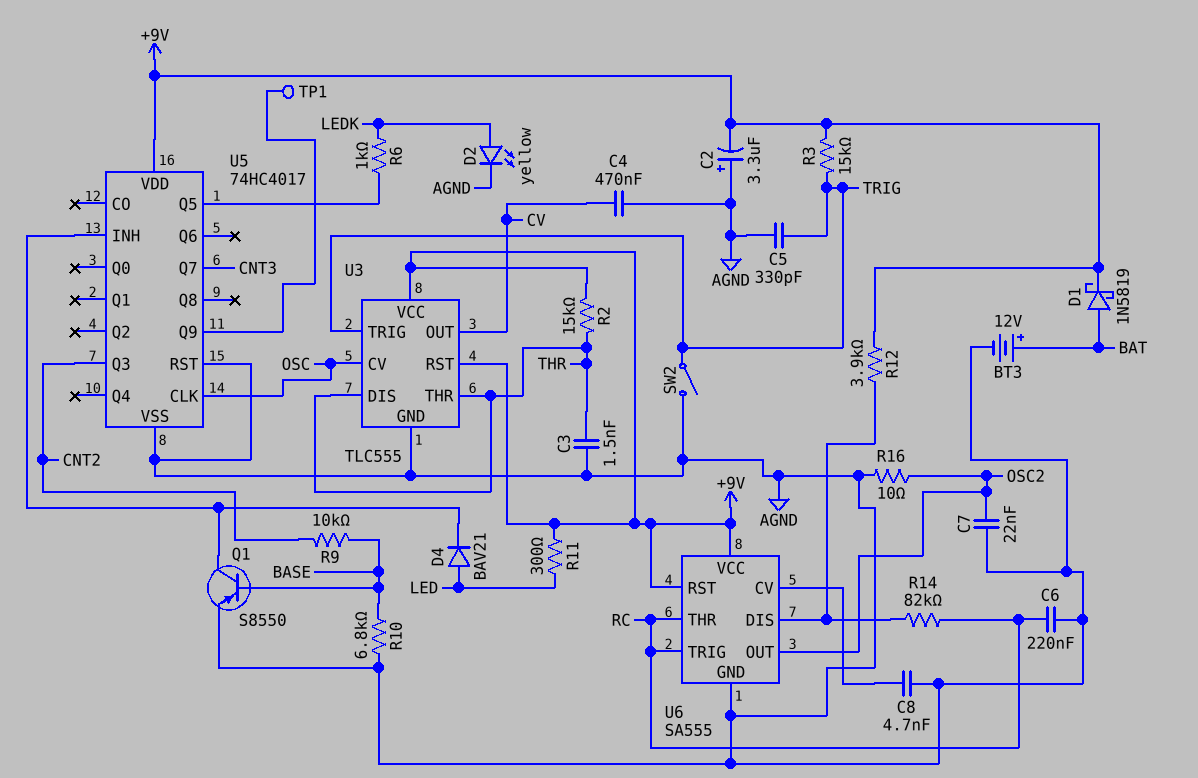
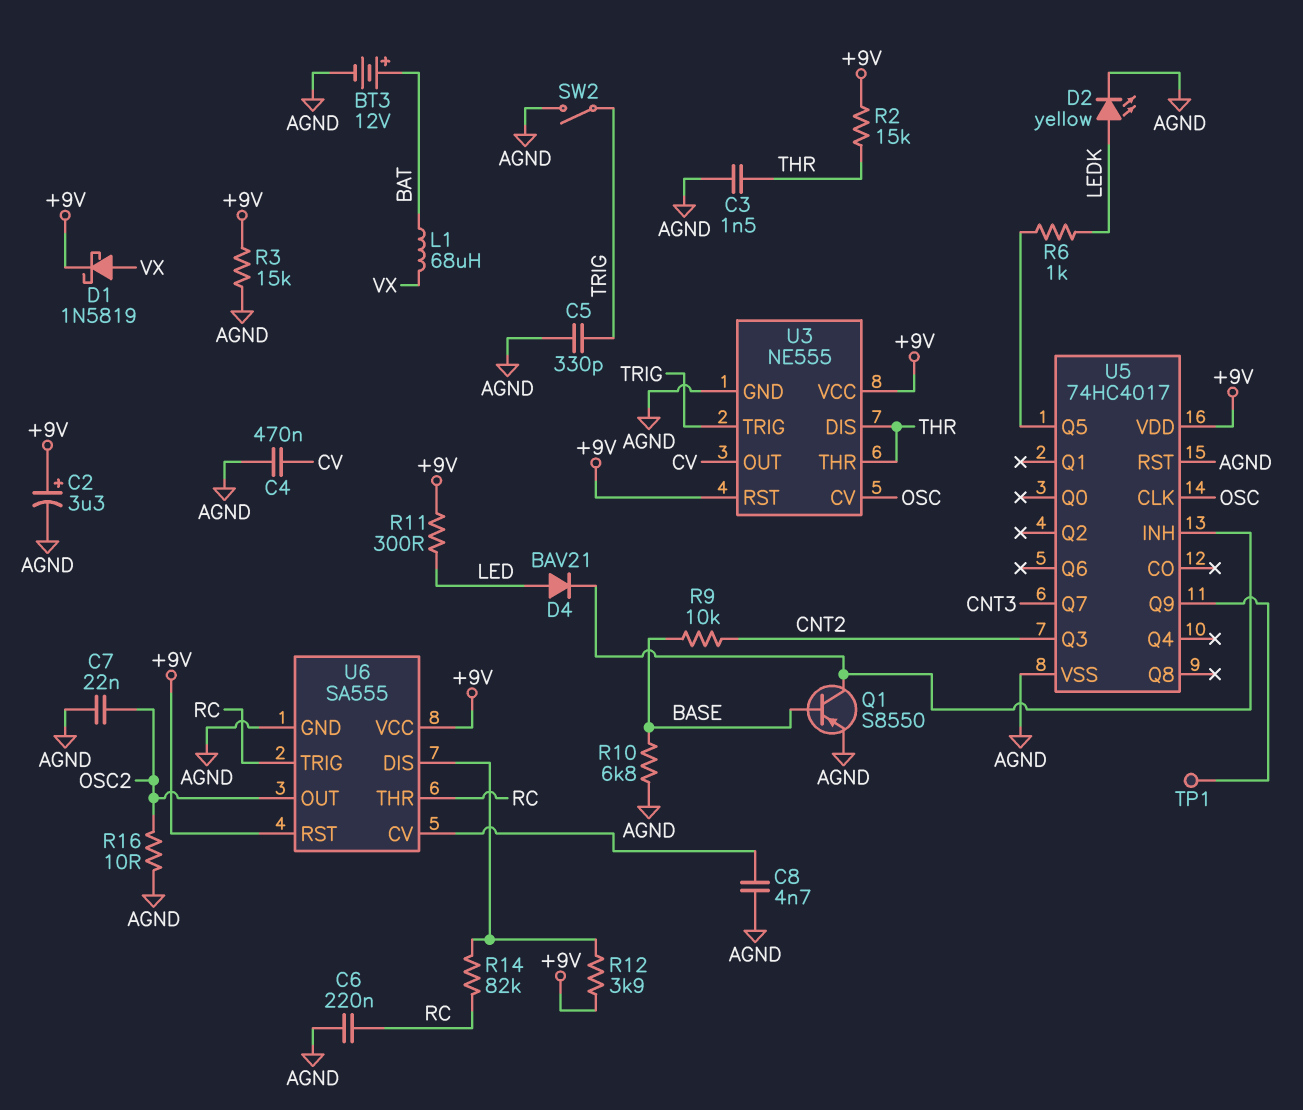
C2: 3.3uF (plus AGND, minus +9V) -> 3.3uF (plus +9V, minus AGND)
D1: schottky 1N5819 (A BAT, K +9V) -> schottky 1N5819 (A VX, K +9V)
L1: none -> 68uH (BAT, VX)
R3: 15k (+9V, TRIG) -> 15k (+9V, AGND)
U3: TLC555 -> NE555

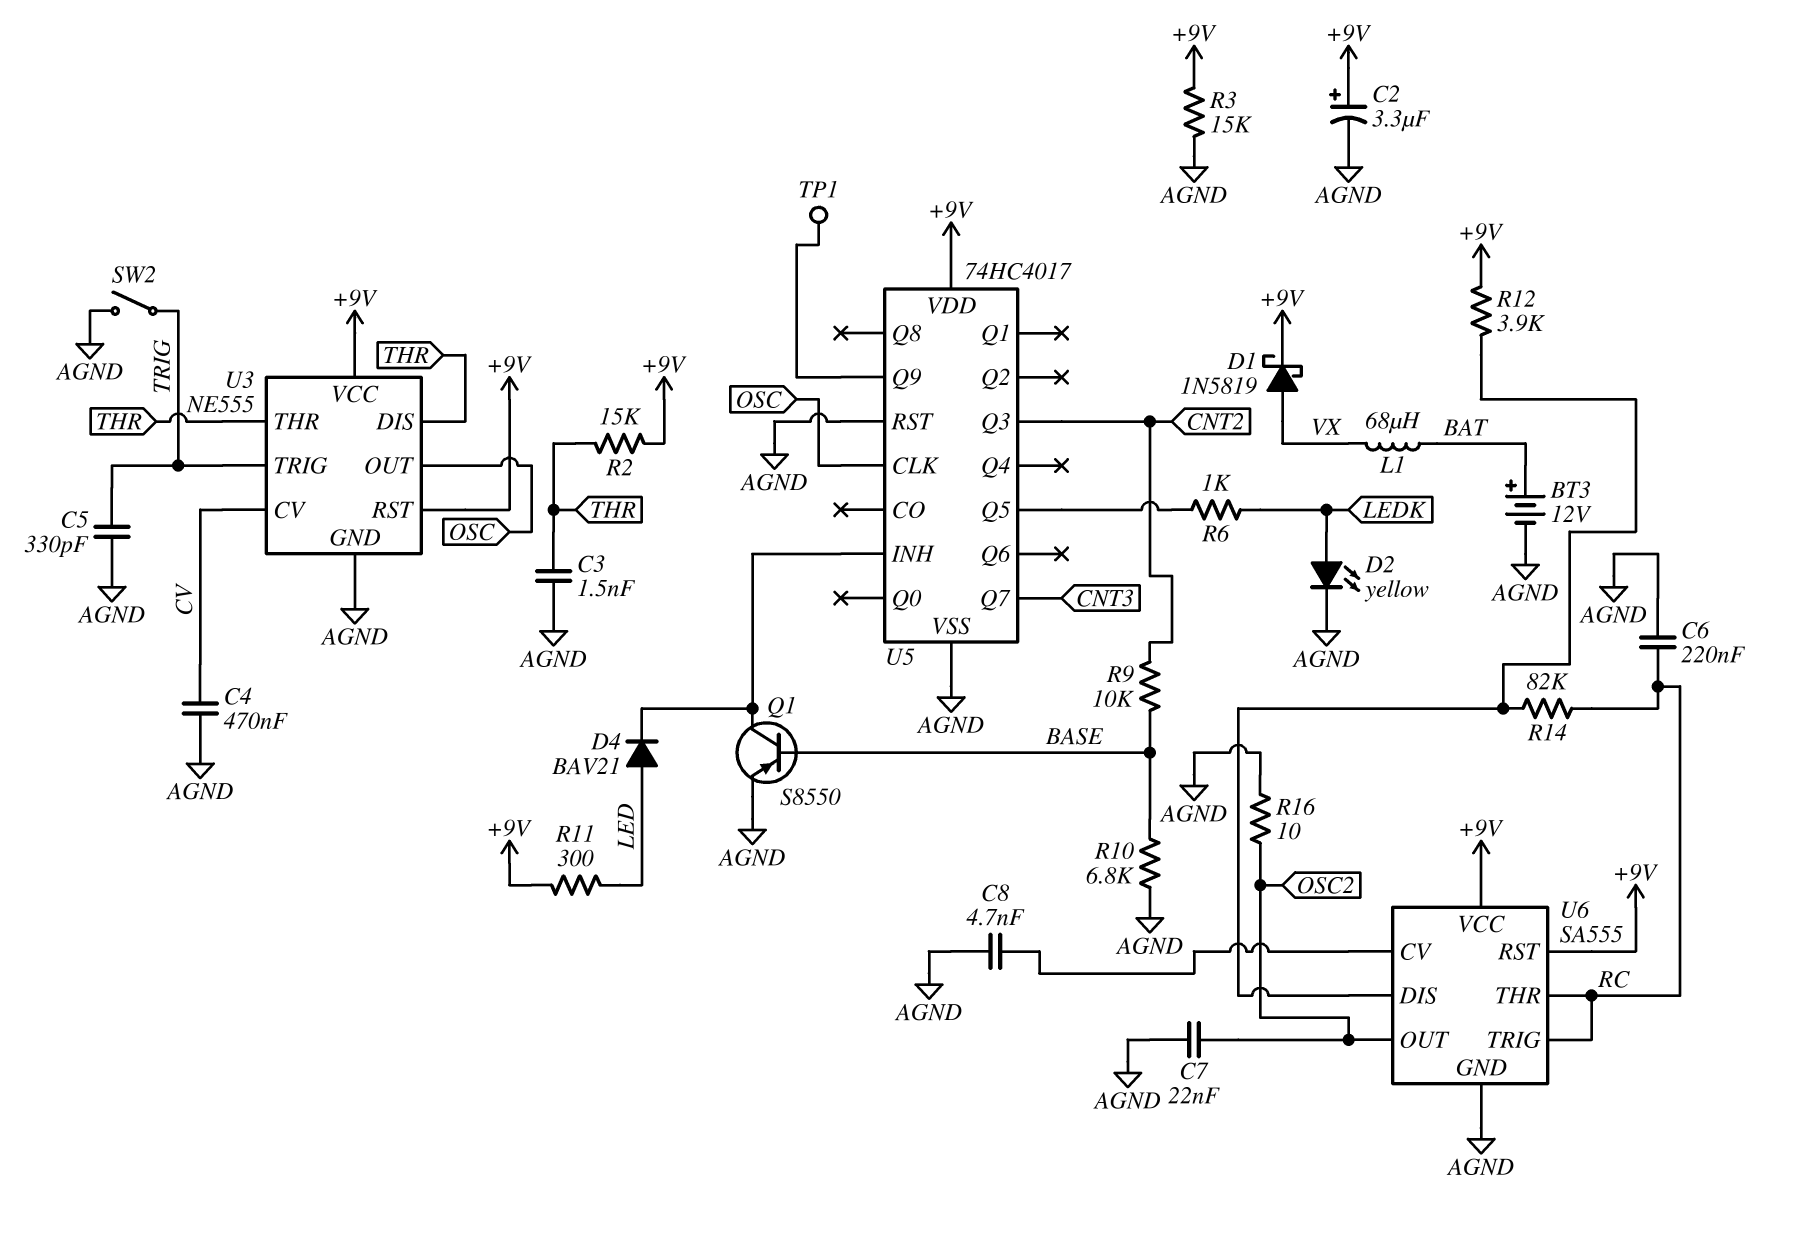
U3 pin CV: OSC -> CV
U3 pin OUT: CV -> OSC

